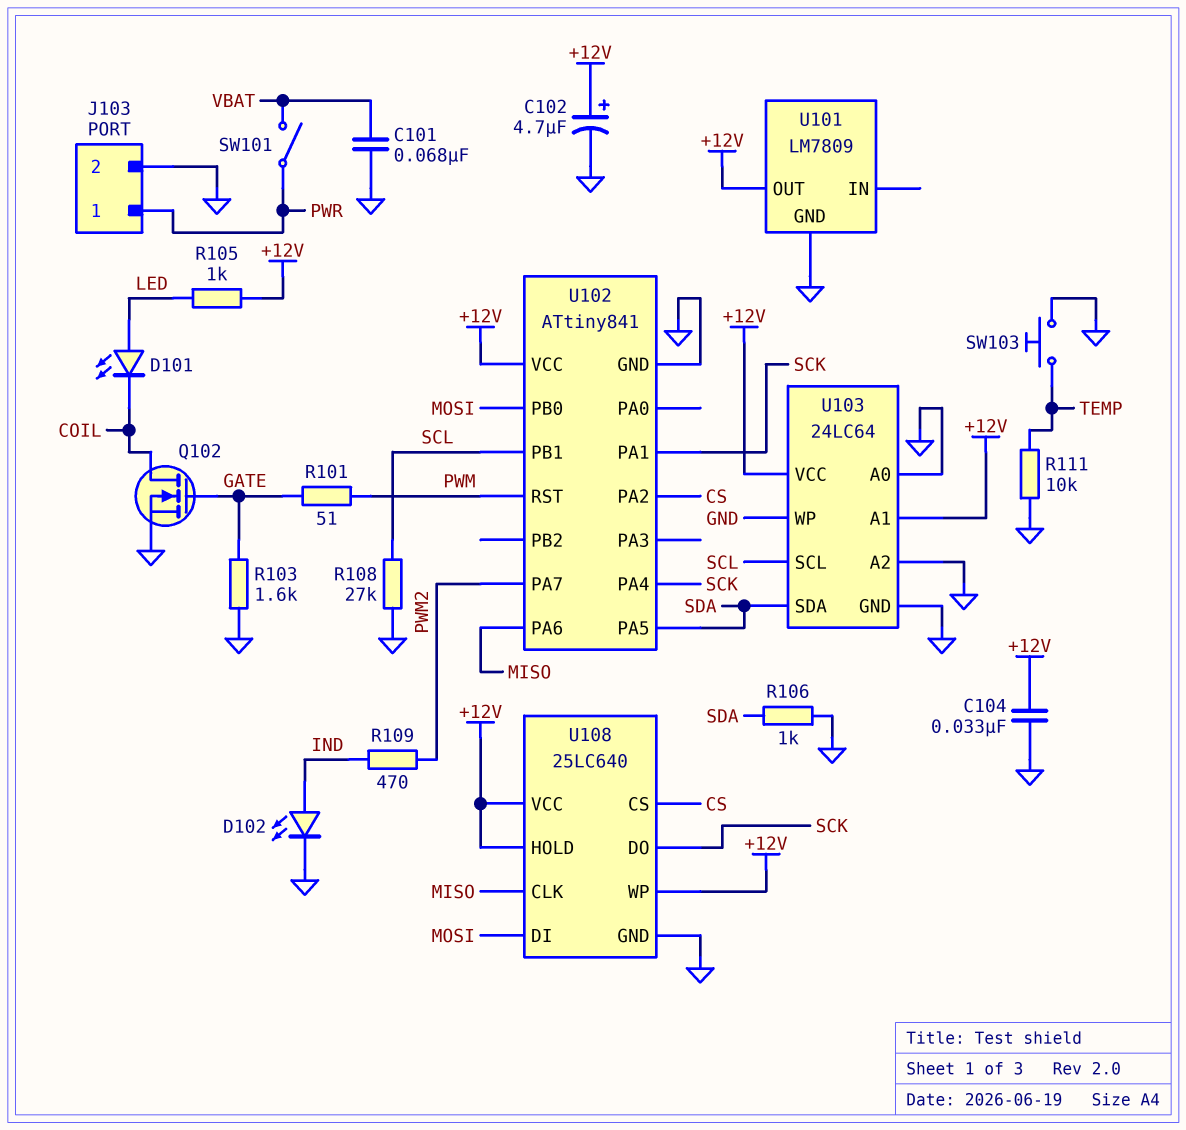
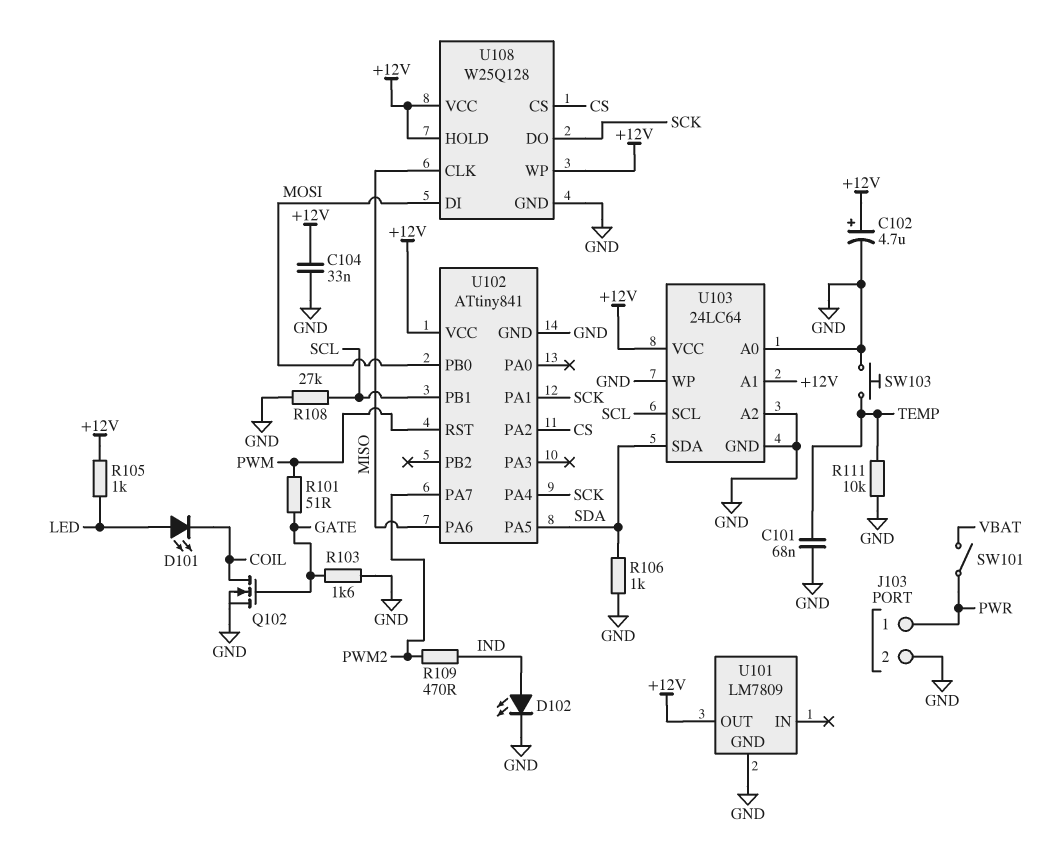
C101: 68nF (GND, VBAT) -> 68nF (GND, TEMP)
U108: 25LC640 -> W25Q128

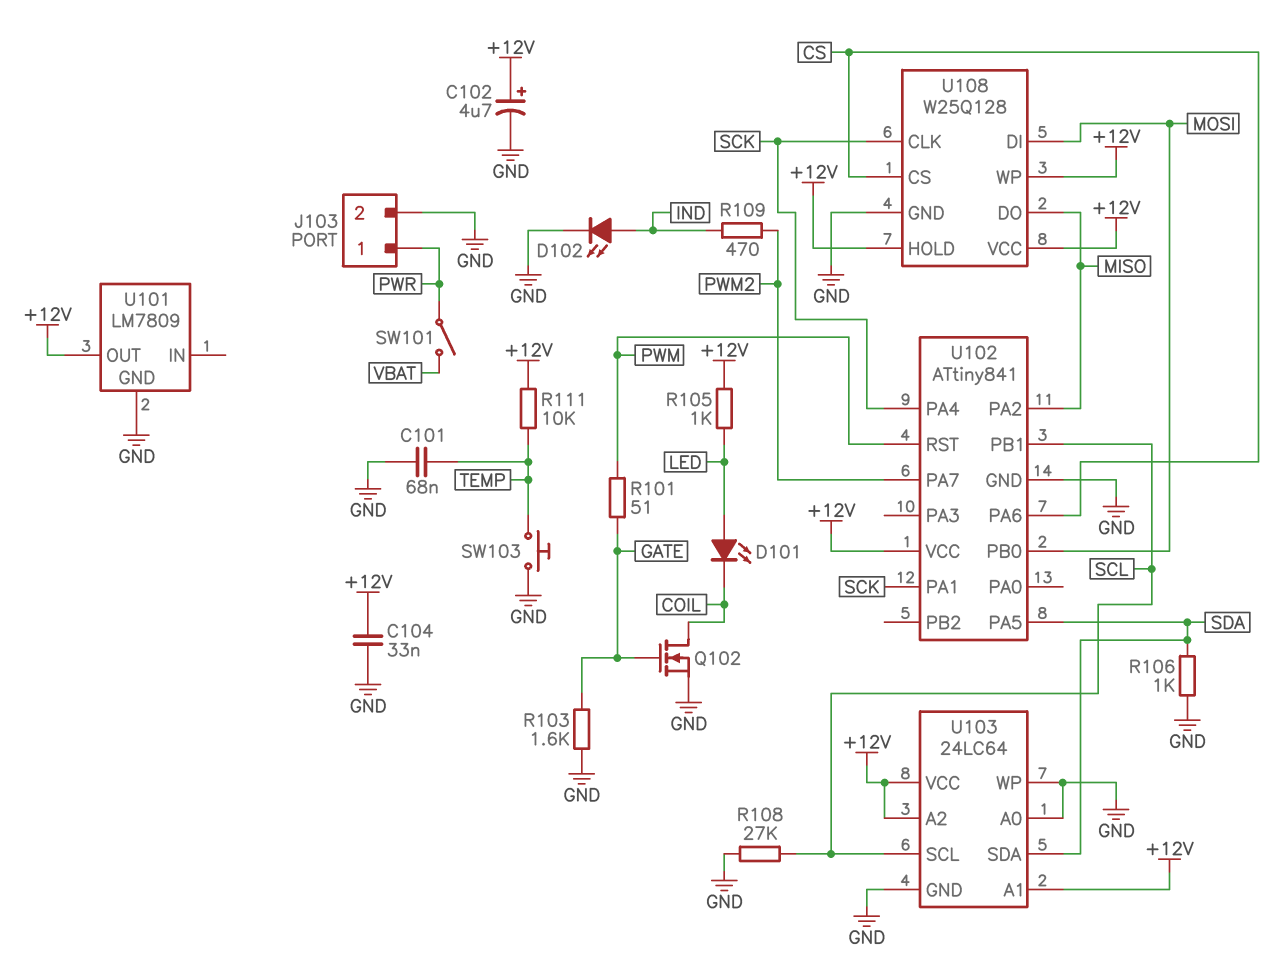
R111: 10k (GND, TEMP) -> 10k (+12V, TEMP)
U102 pin PA2: CS -> MISO
U102 pin PA6: MISO -> CS
U103 pin A2: GND -> +12V
U108 pin CLK: MISO -> SCK
U108 pin DO: SCK -> MISO

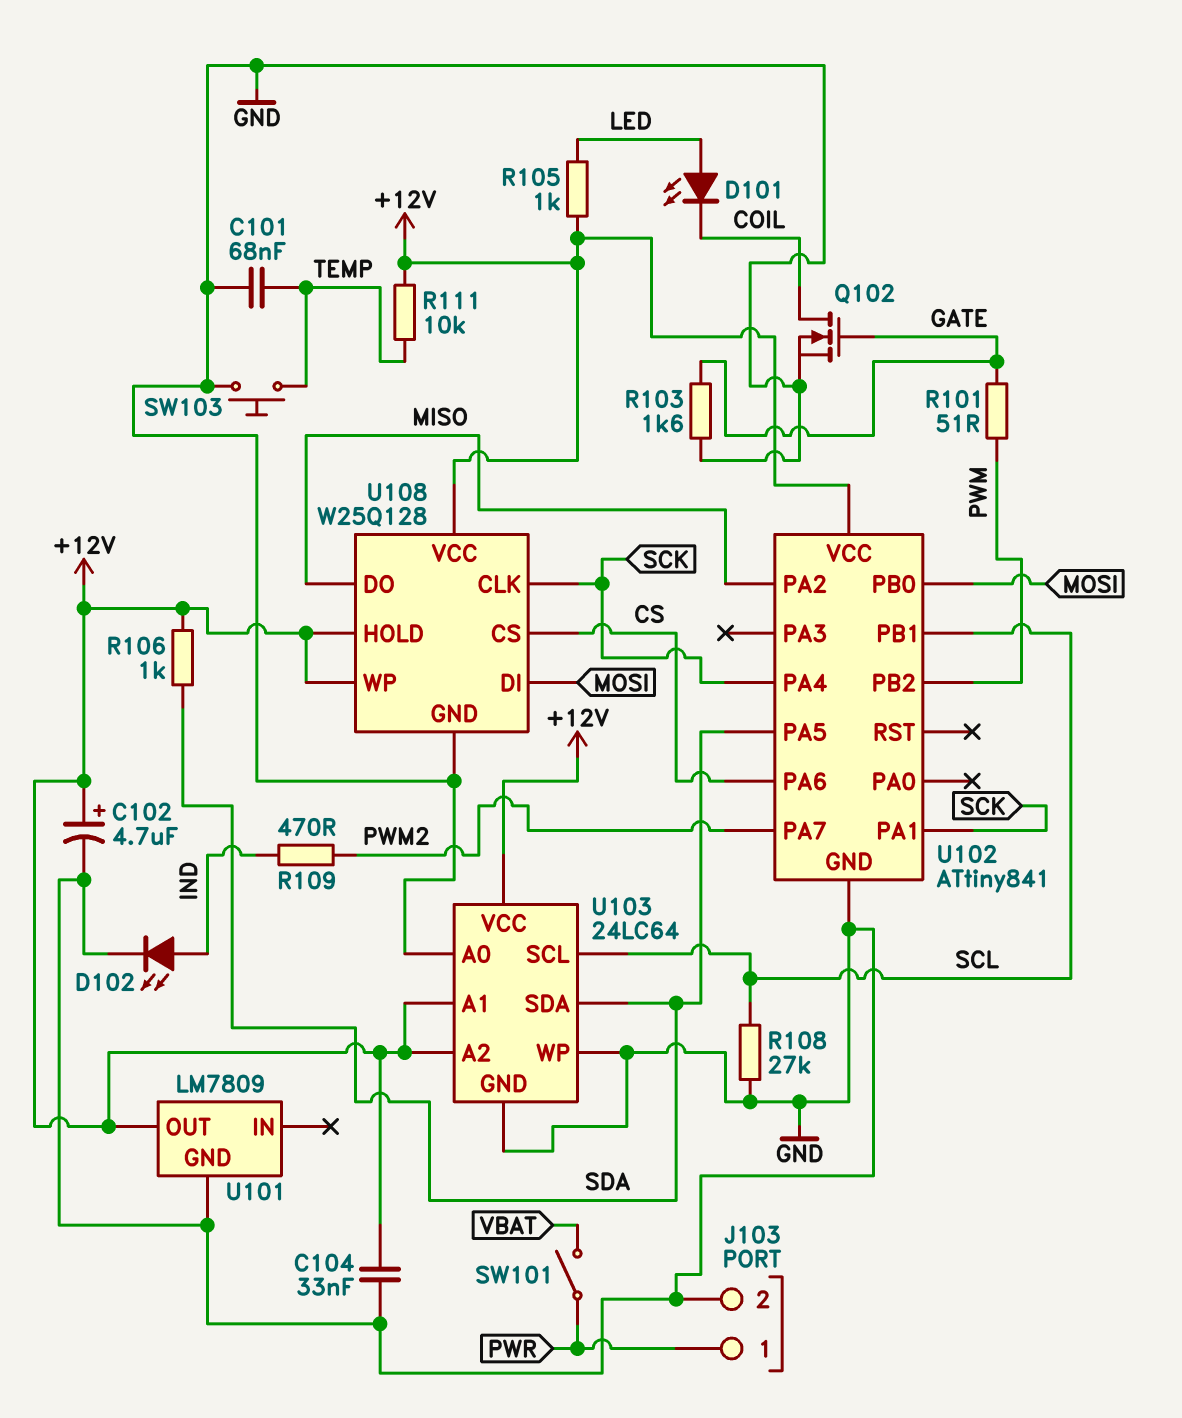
R106: 1k (GND, SDA) -> 1k (+12V, SDA)
U102 pin PB2: none -> PWM
U102 pin RST: PWM -> none

